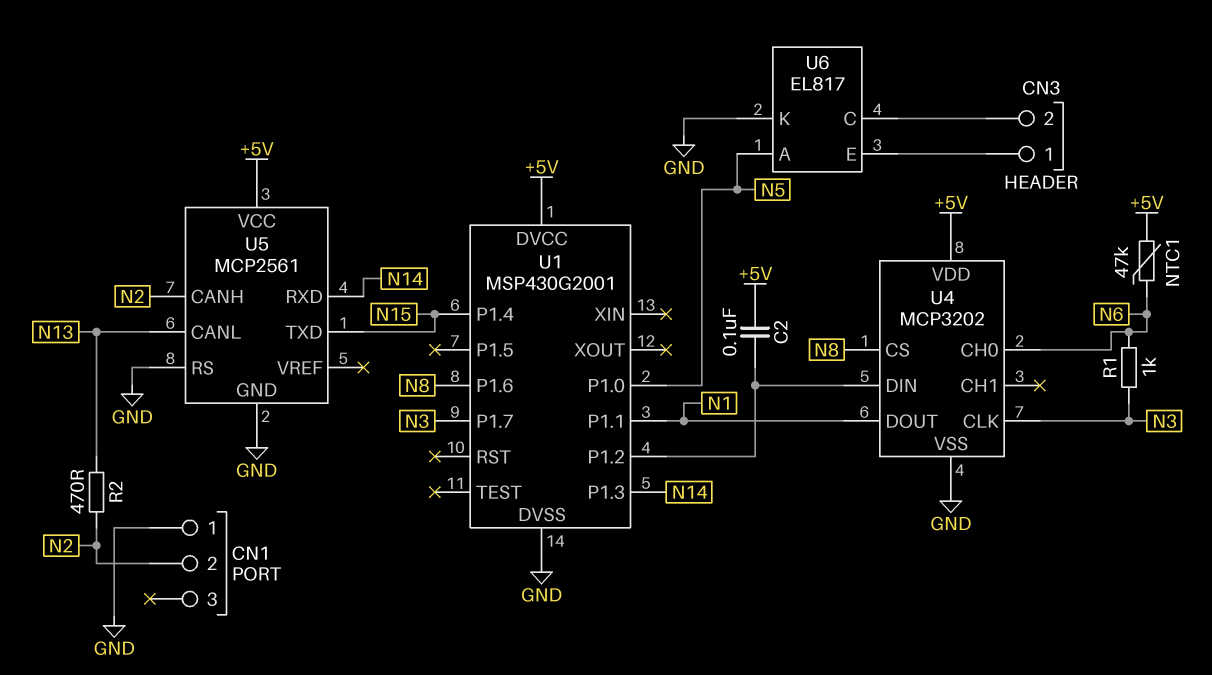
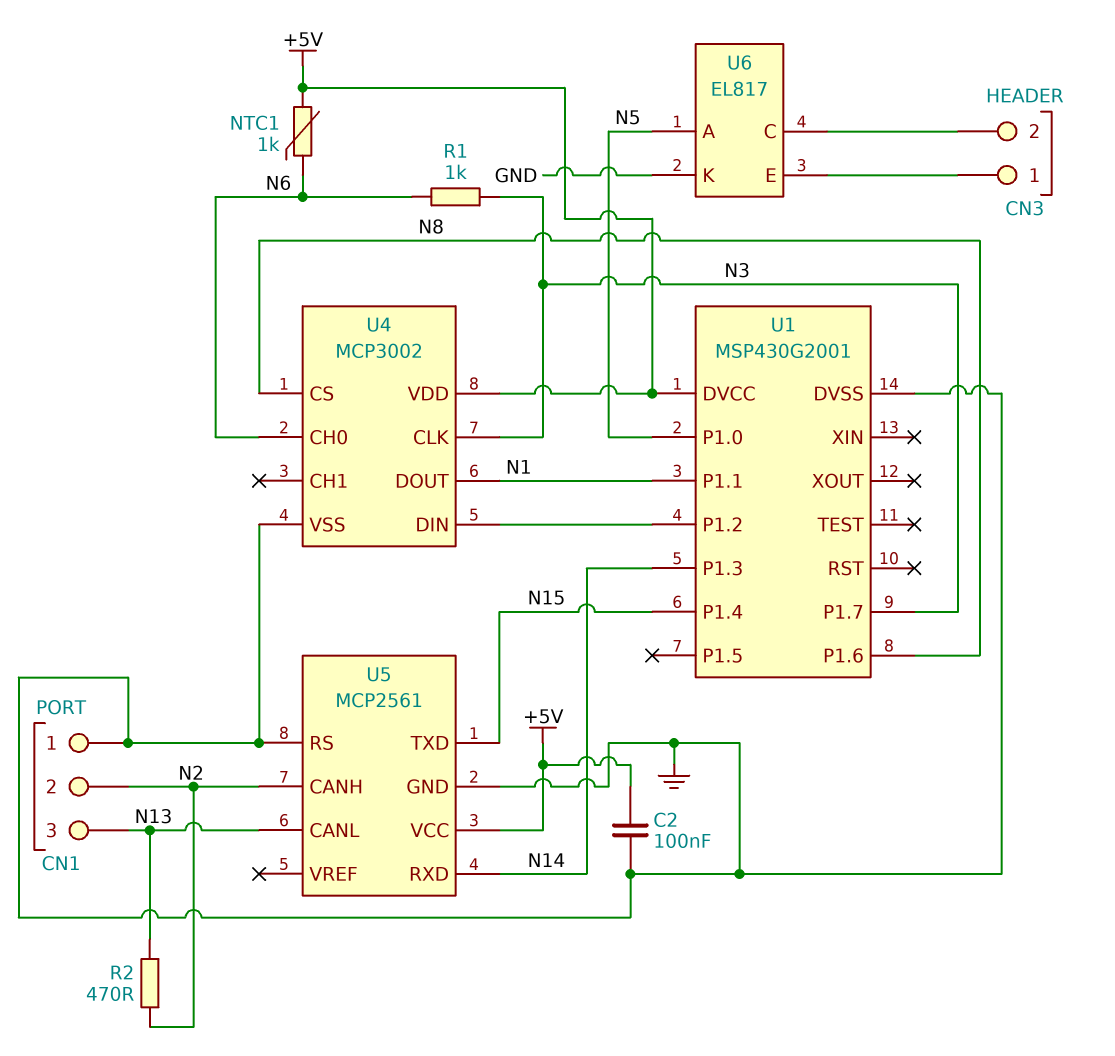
C2: 100nF (+5V, U1/P1.2) -> 100nF (+5V, GND)
CN1 pin 3: none -> N13
NTC1: 47k (+5V, N6) -> 1k (+5V, N6)
U4: MCP3202 -> MCP3002

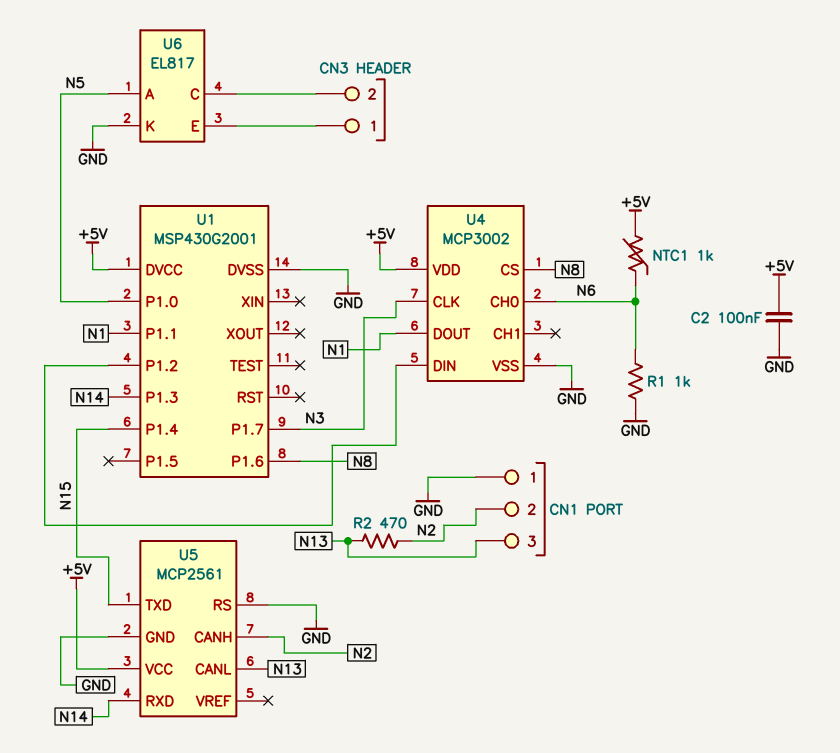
R1: 1k (N3, N6) -> 1k (GND, N6)

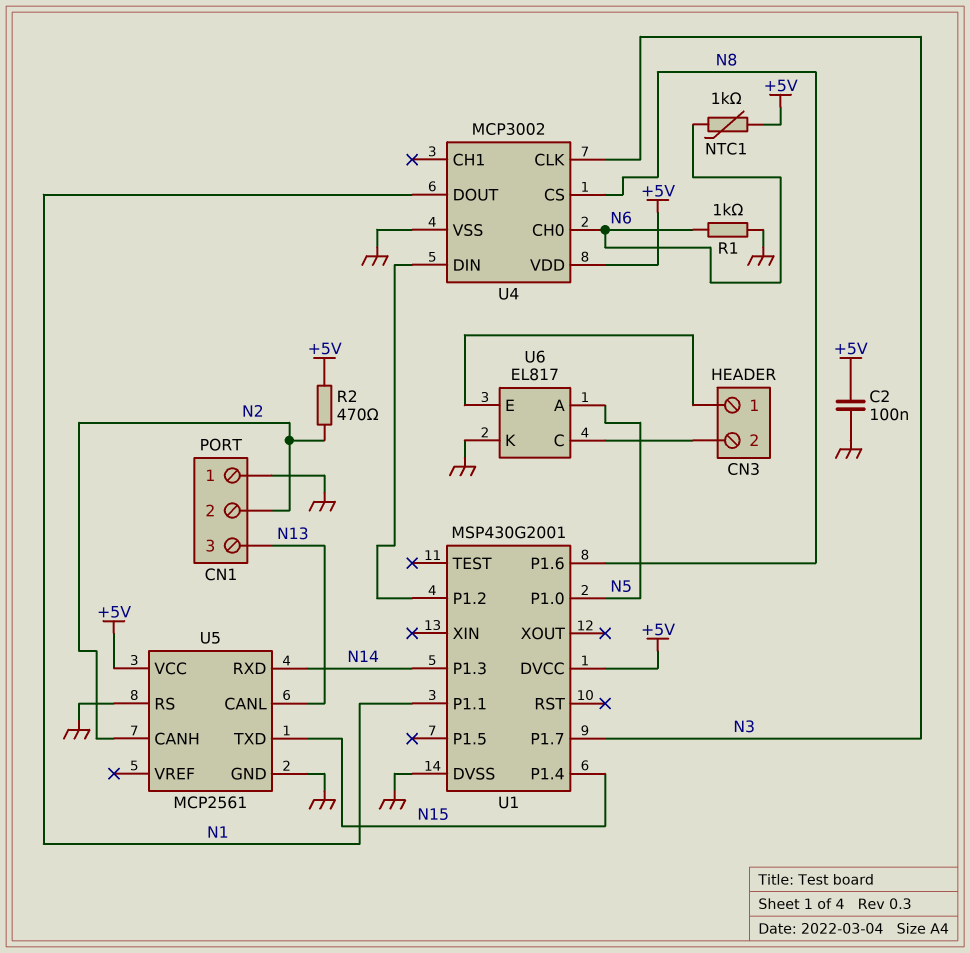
R2: 470 (N2, N13) -> 470 (+5V, N2)

